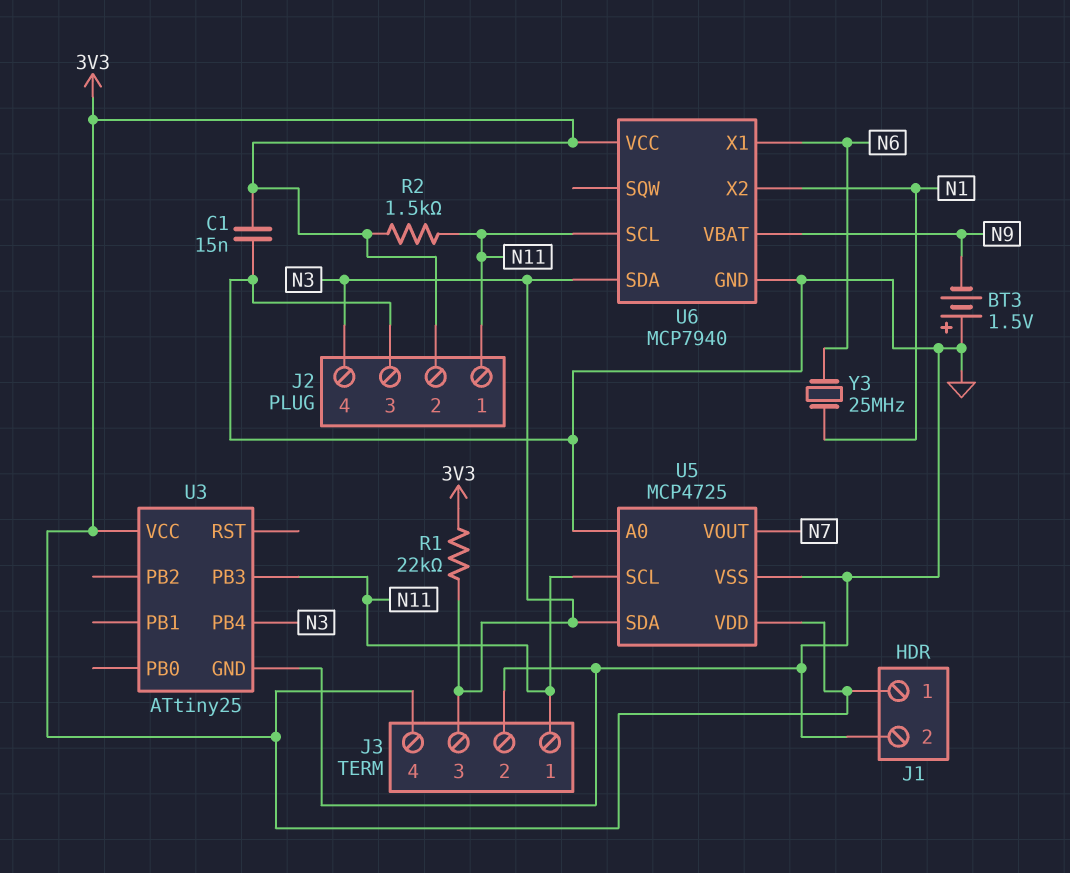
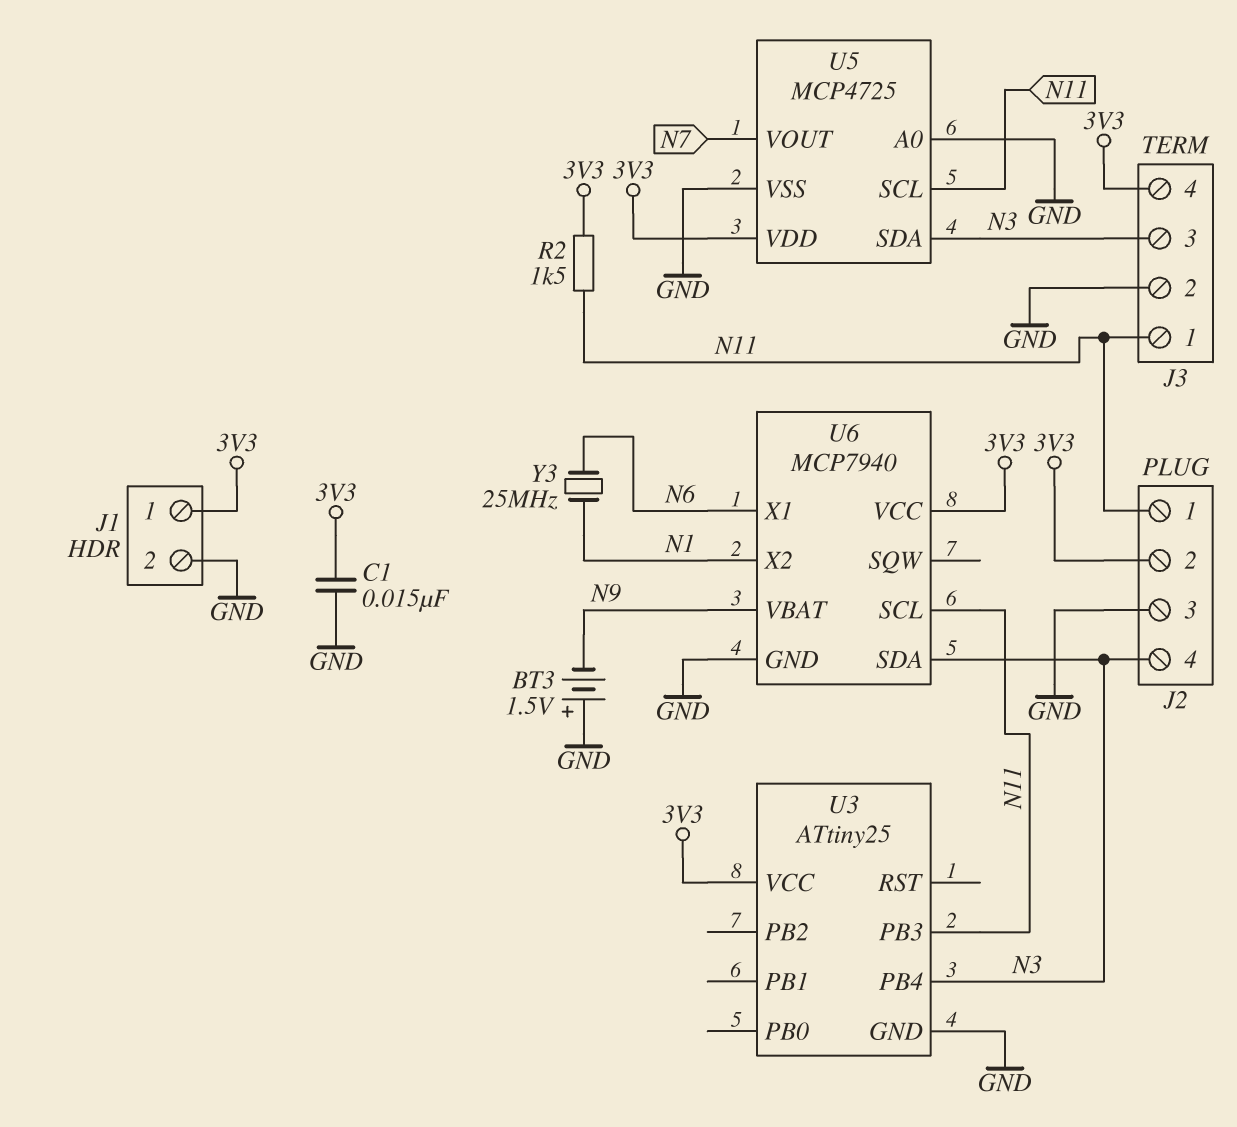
R1: 22k (3V3, N3) -> none

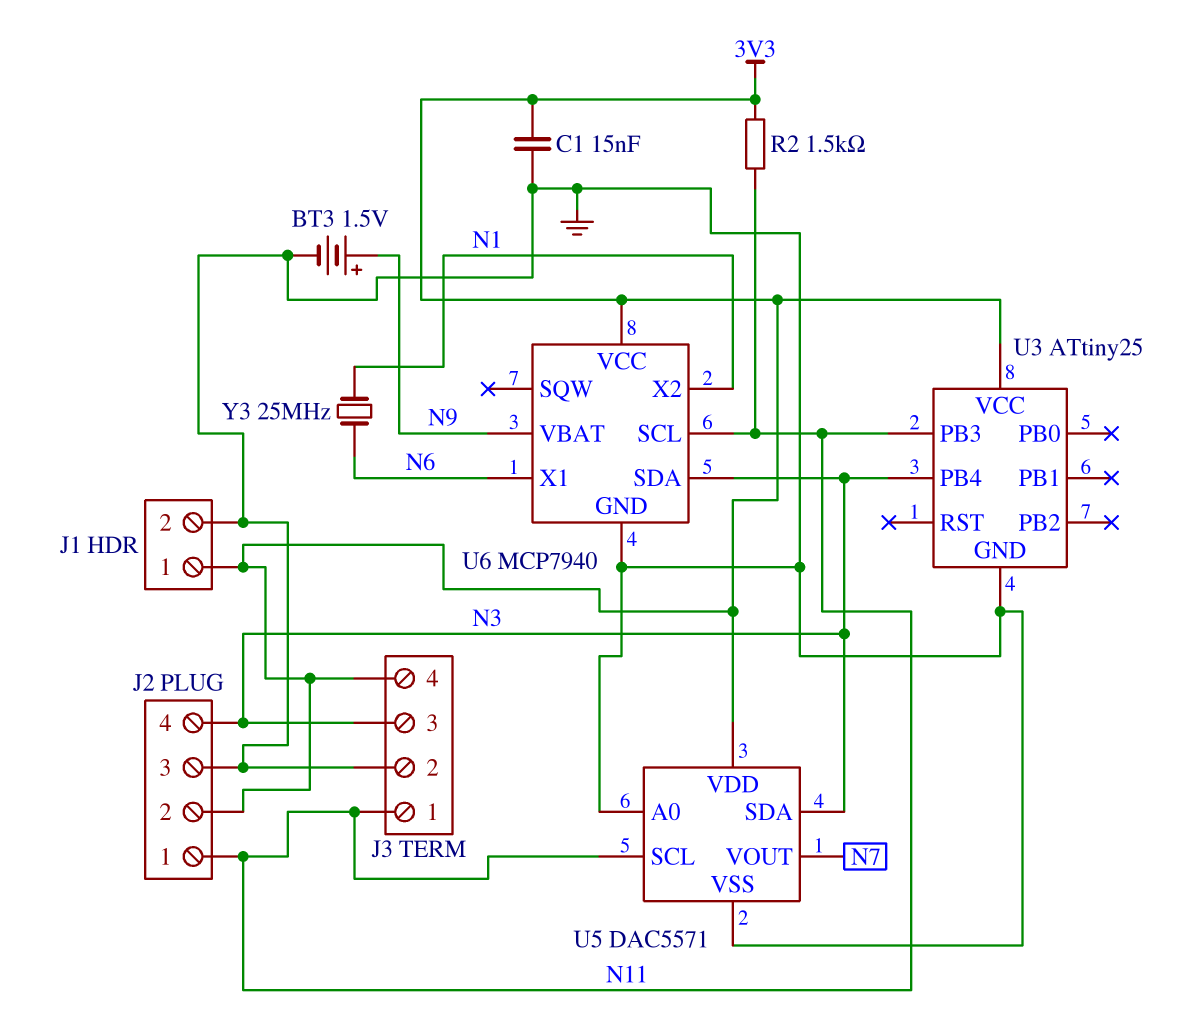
BT3: 1.5V (plus GND, minus N9) -> 1.5V (plus N9, minus GND)
U5: MCP4725 -> DAC5571

